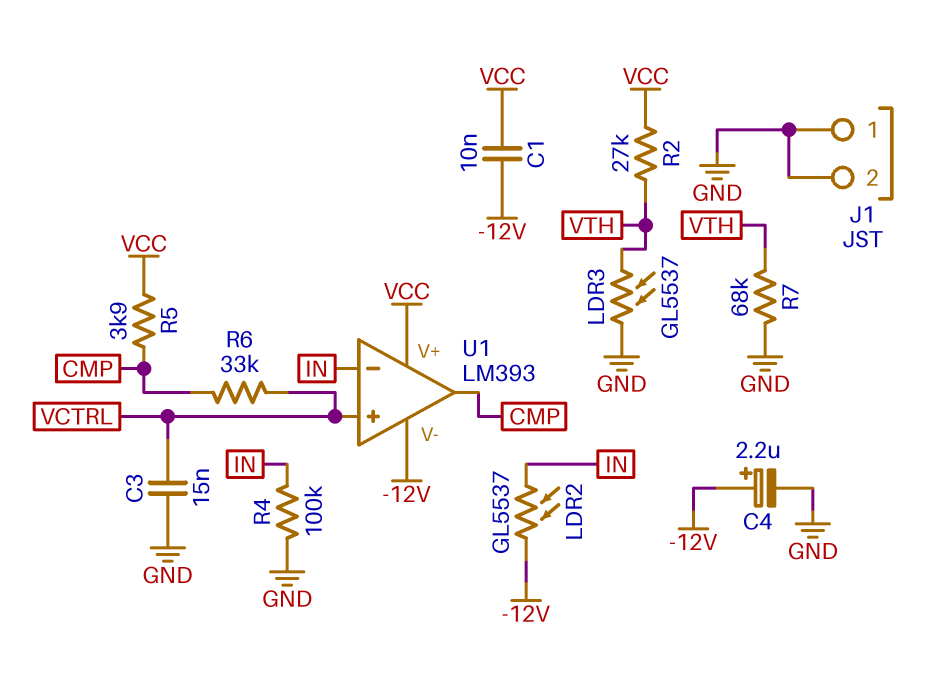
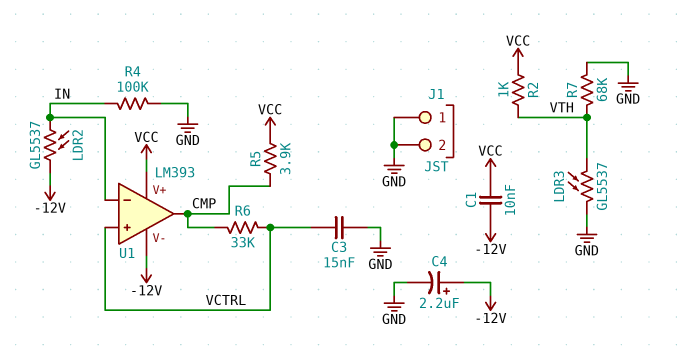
R2: 27k (VCC, VTH) -> 1k (VCC, VTH)

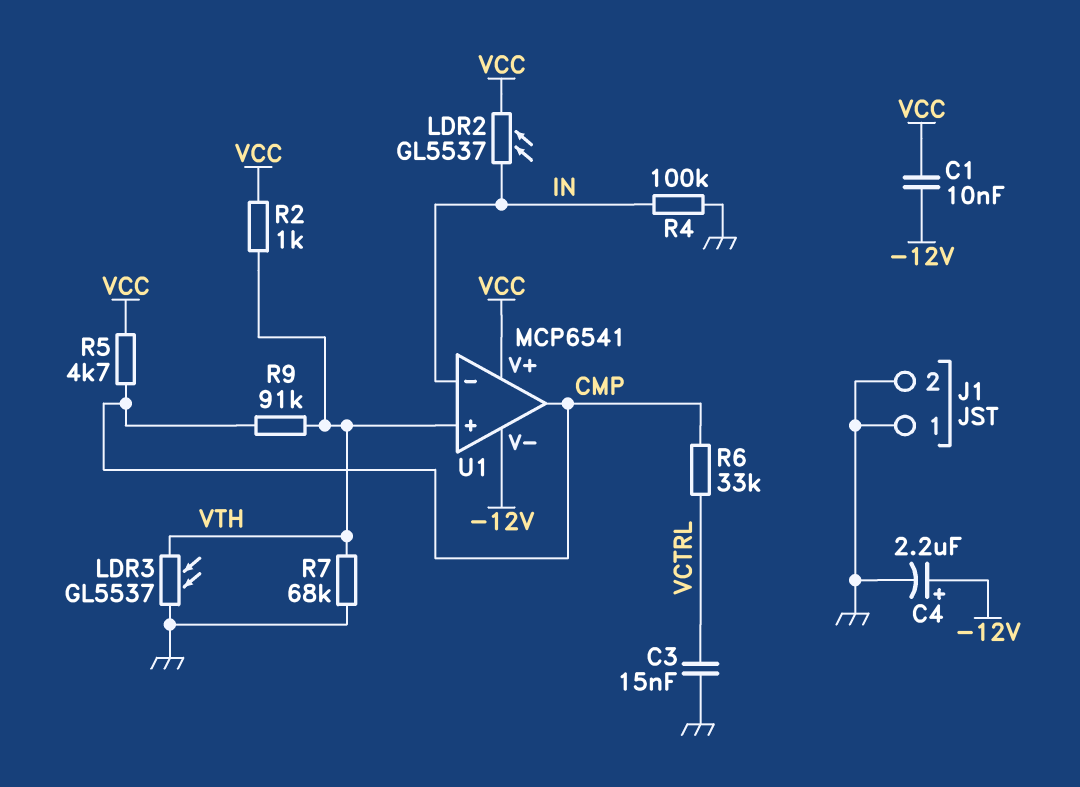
LDR2: GL5537 (-12V, IN) -> GL5537 (IN, VCC)
R5: 3.9k (CMP, VCC) -> 4.7k (CMP, VCC)
R9: none -> 91k (CMP, VTH)
U1: LM393 -> MCP6541
U1 pin in+: VCTRL -> VTH

